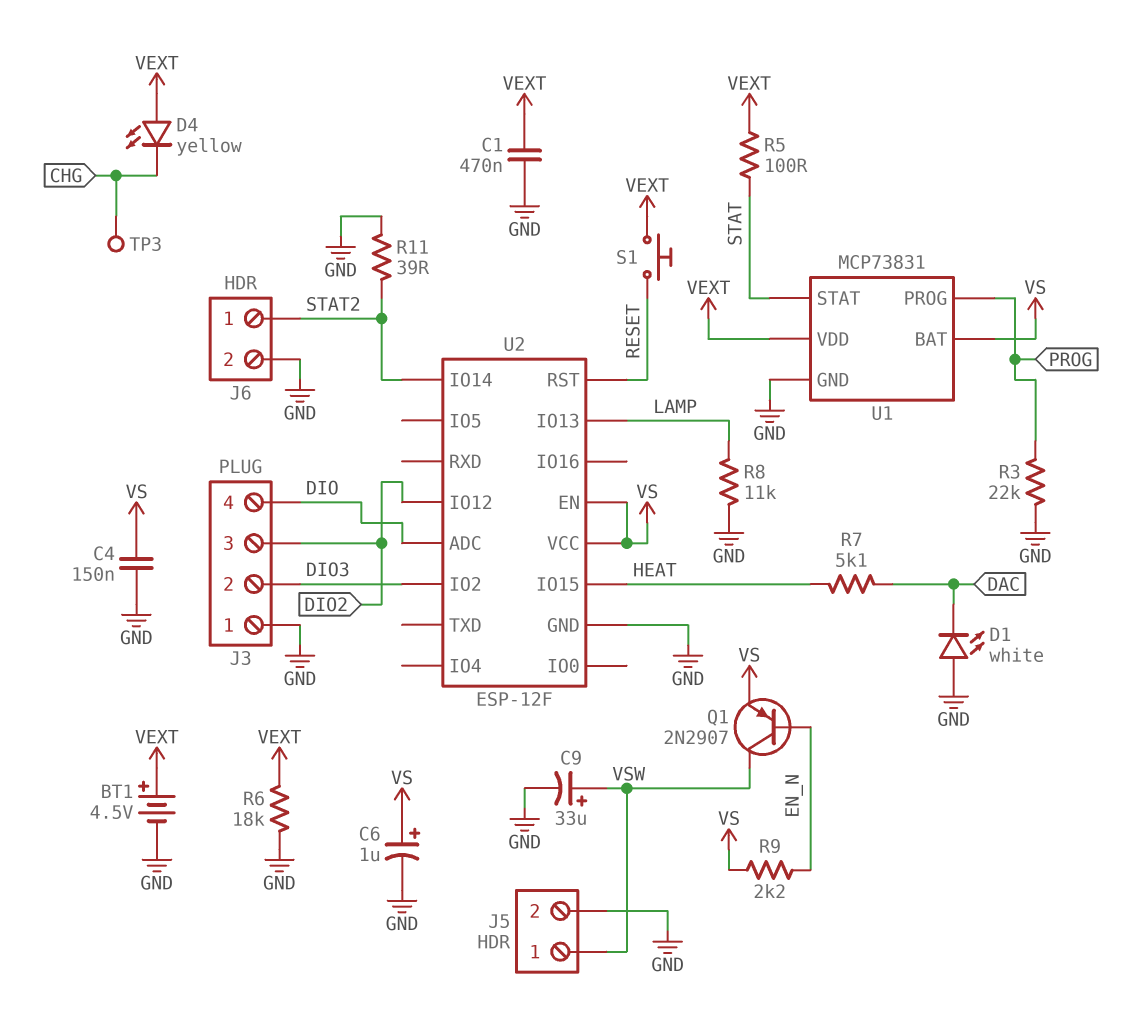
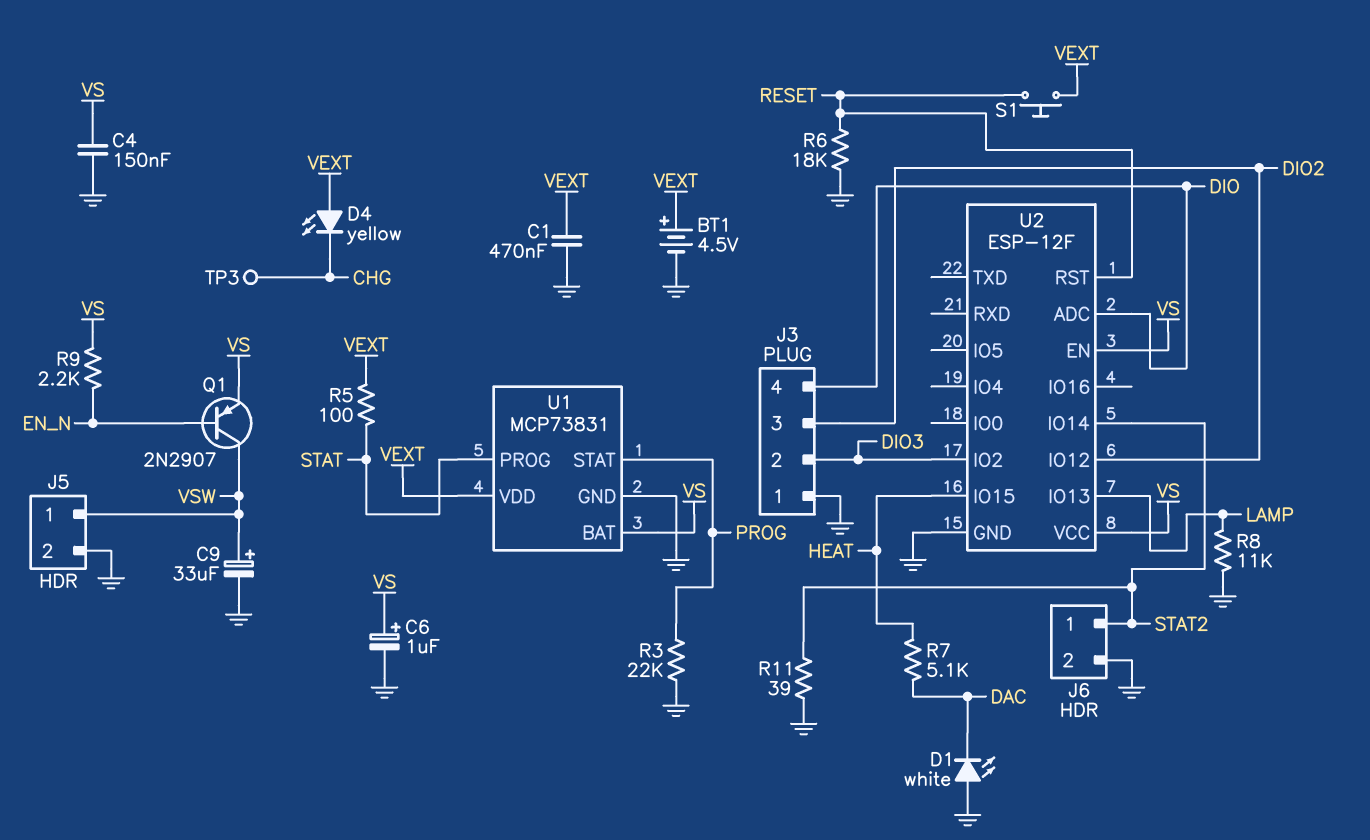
R6: 18k (GND, VEXT) -> 18k (GND, RESET)
U1 pin PROG: PROG -> STAT
U1 pin STAT: STAT -> PROG

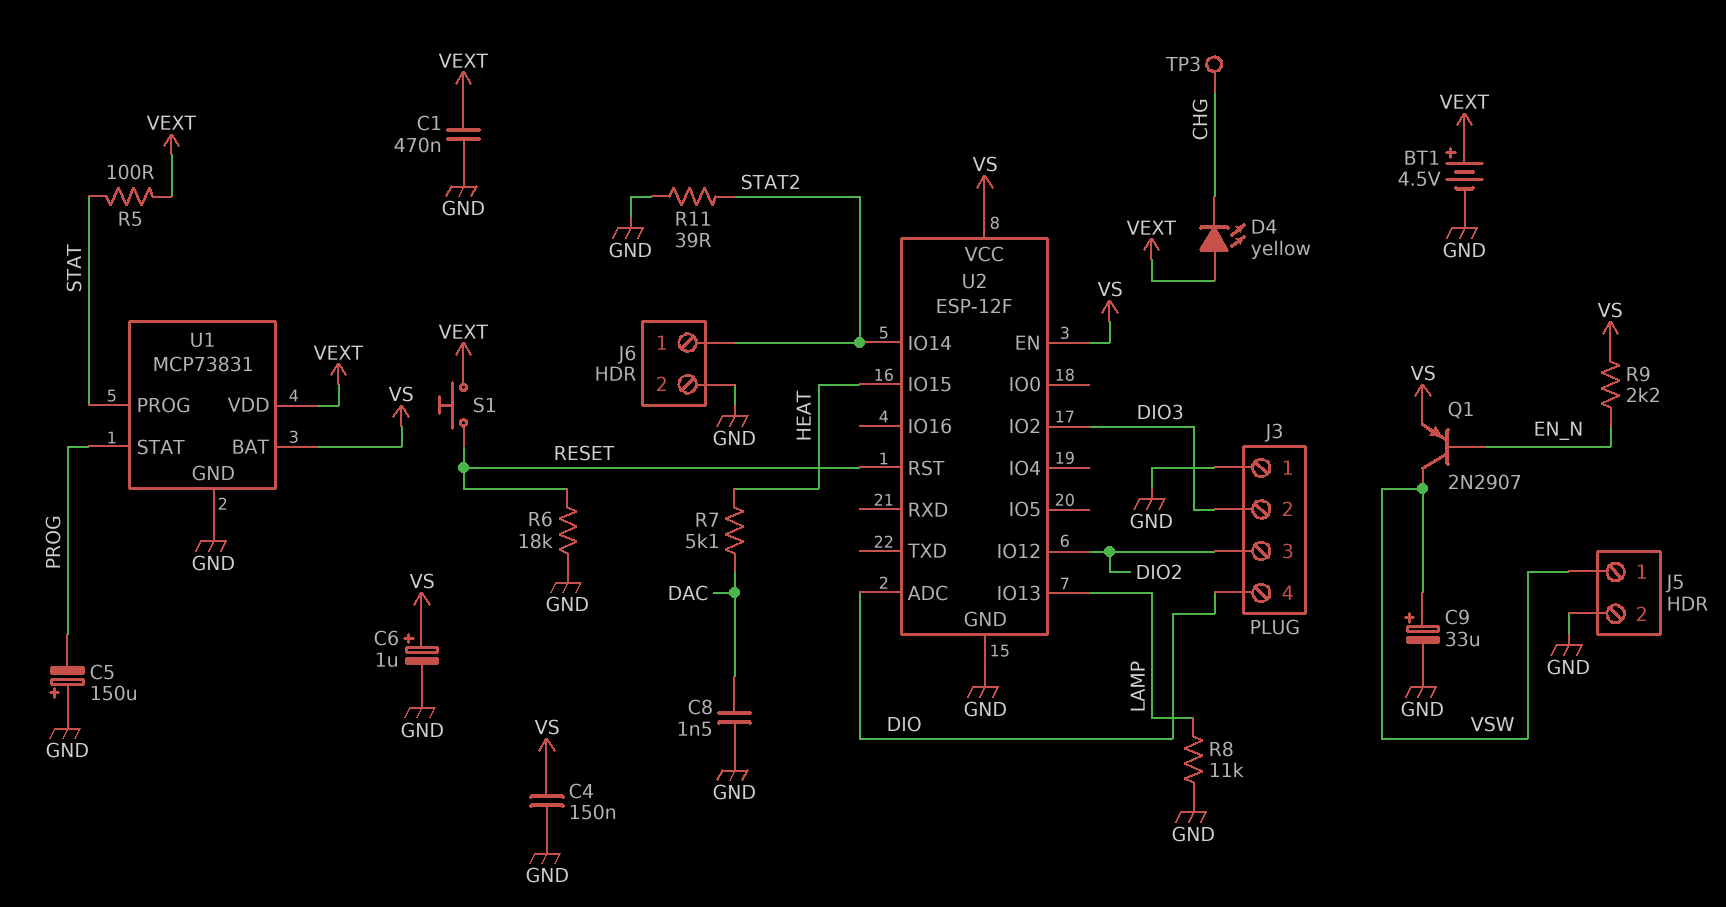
C5: none -> 150uF (plus GND, minus PROG)
C8: none -> 1.5nF (DAC, GND)
D1: LED white (A GND, K DAC) -> none
R3: 22k (GND, PROG) -> none

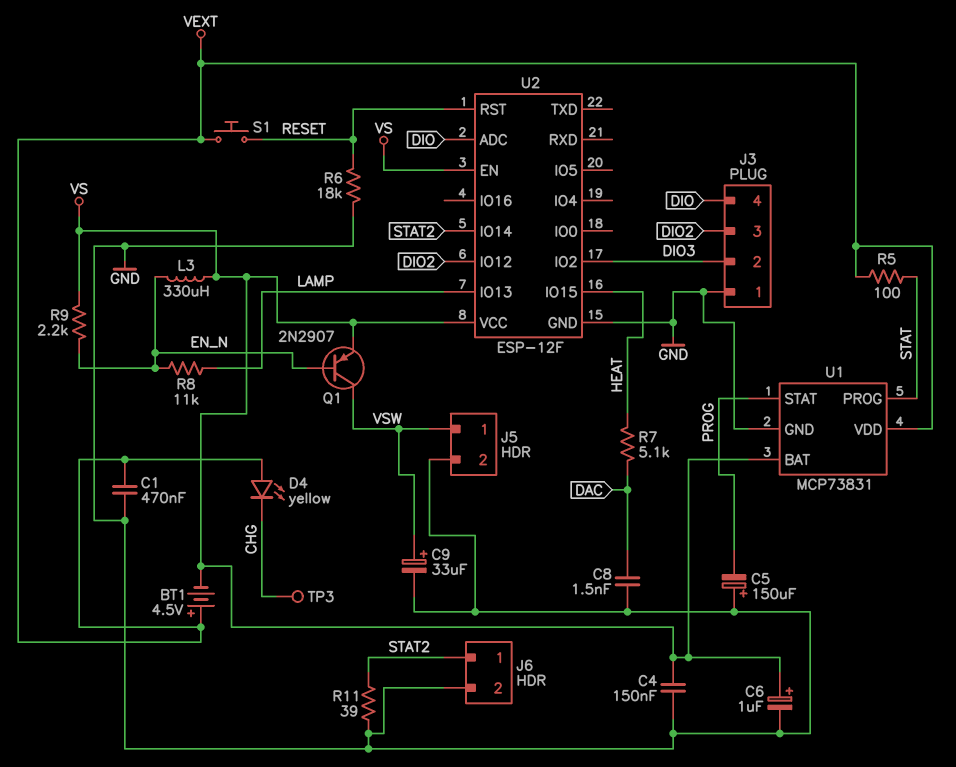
BT1: 4.5V (plus VEXT, minus GND) -> 4.5V (plus VEXT, minus VS)
L3: none -> 330uH (EN_N, VS)
R8: 11k (GND, LAMP) -> 11k (EN_N, LAMP)

